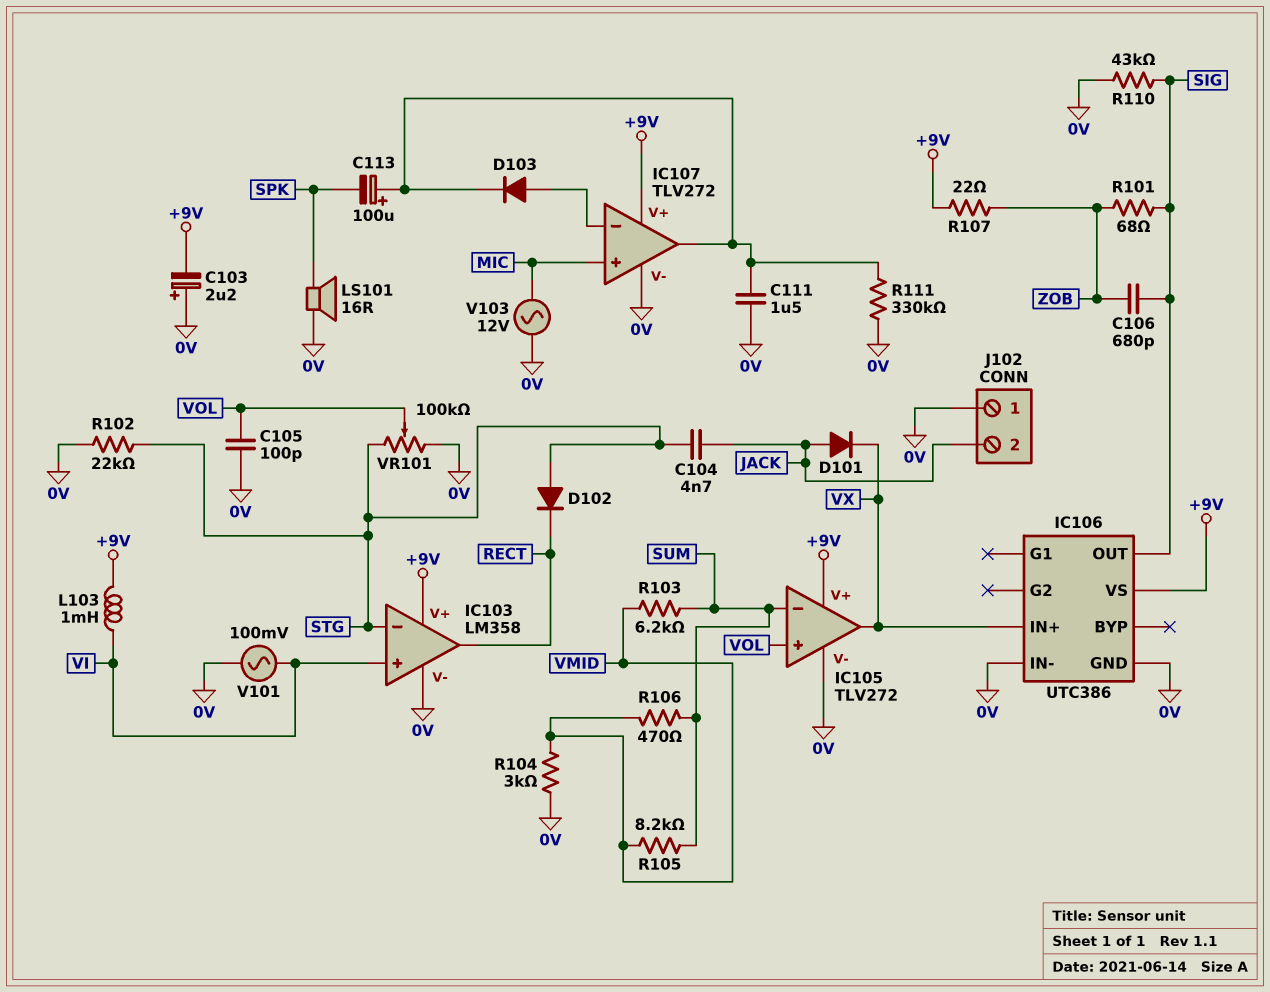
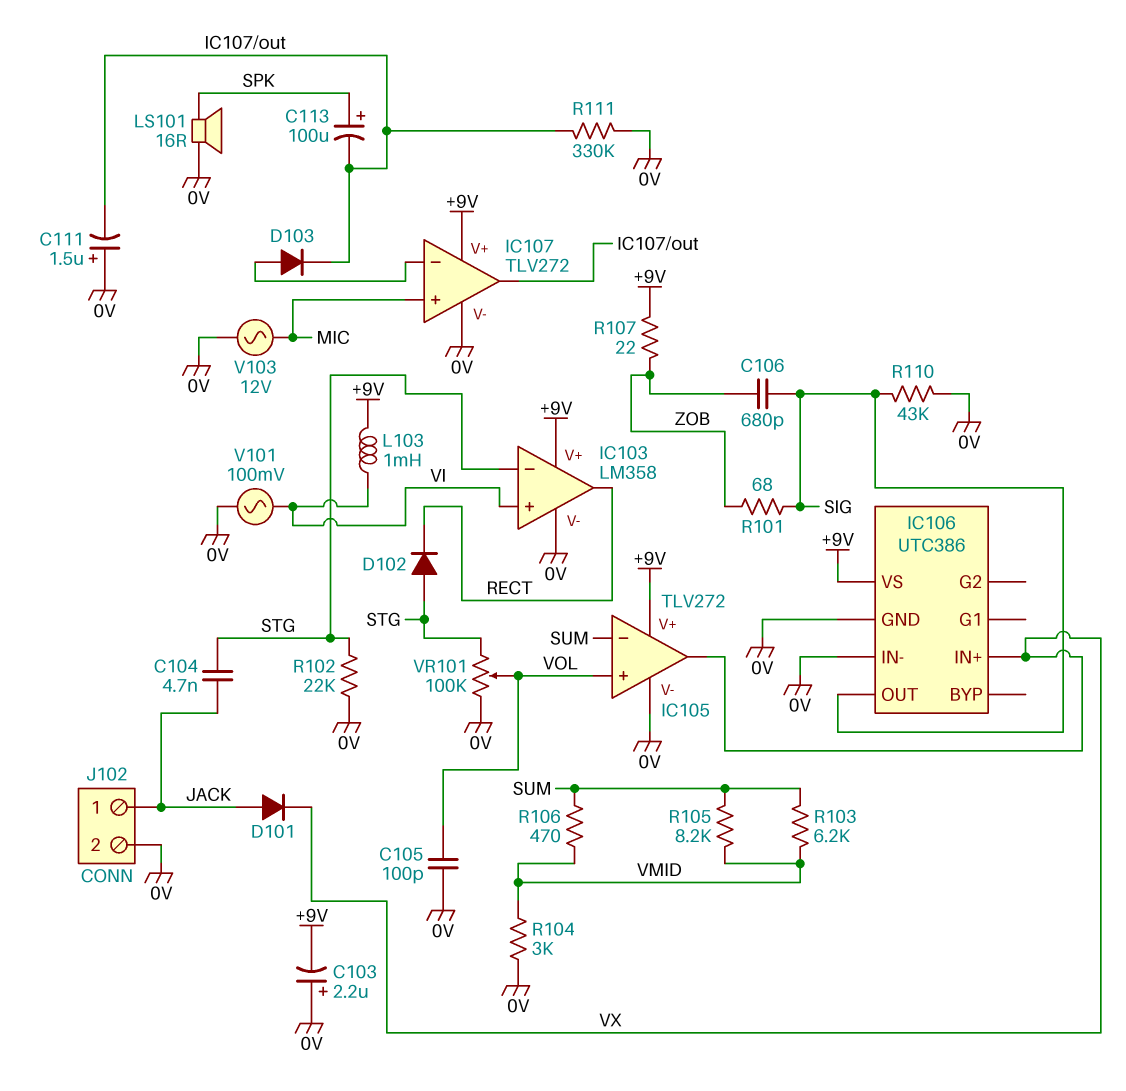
C111: 1.5uF (0V, IC107/out) -> 1.5uF (plus 0V, minus IC107/out)
C113: 100uF (plus IC107/out, minus SPK) -> 100uF (plus SPK, minus IC107/out)
J102 pin 1: 0V -> JACK
J102 pin 2: JACK -> 0V

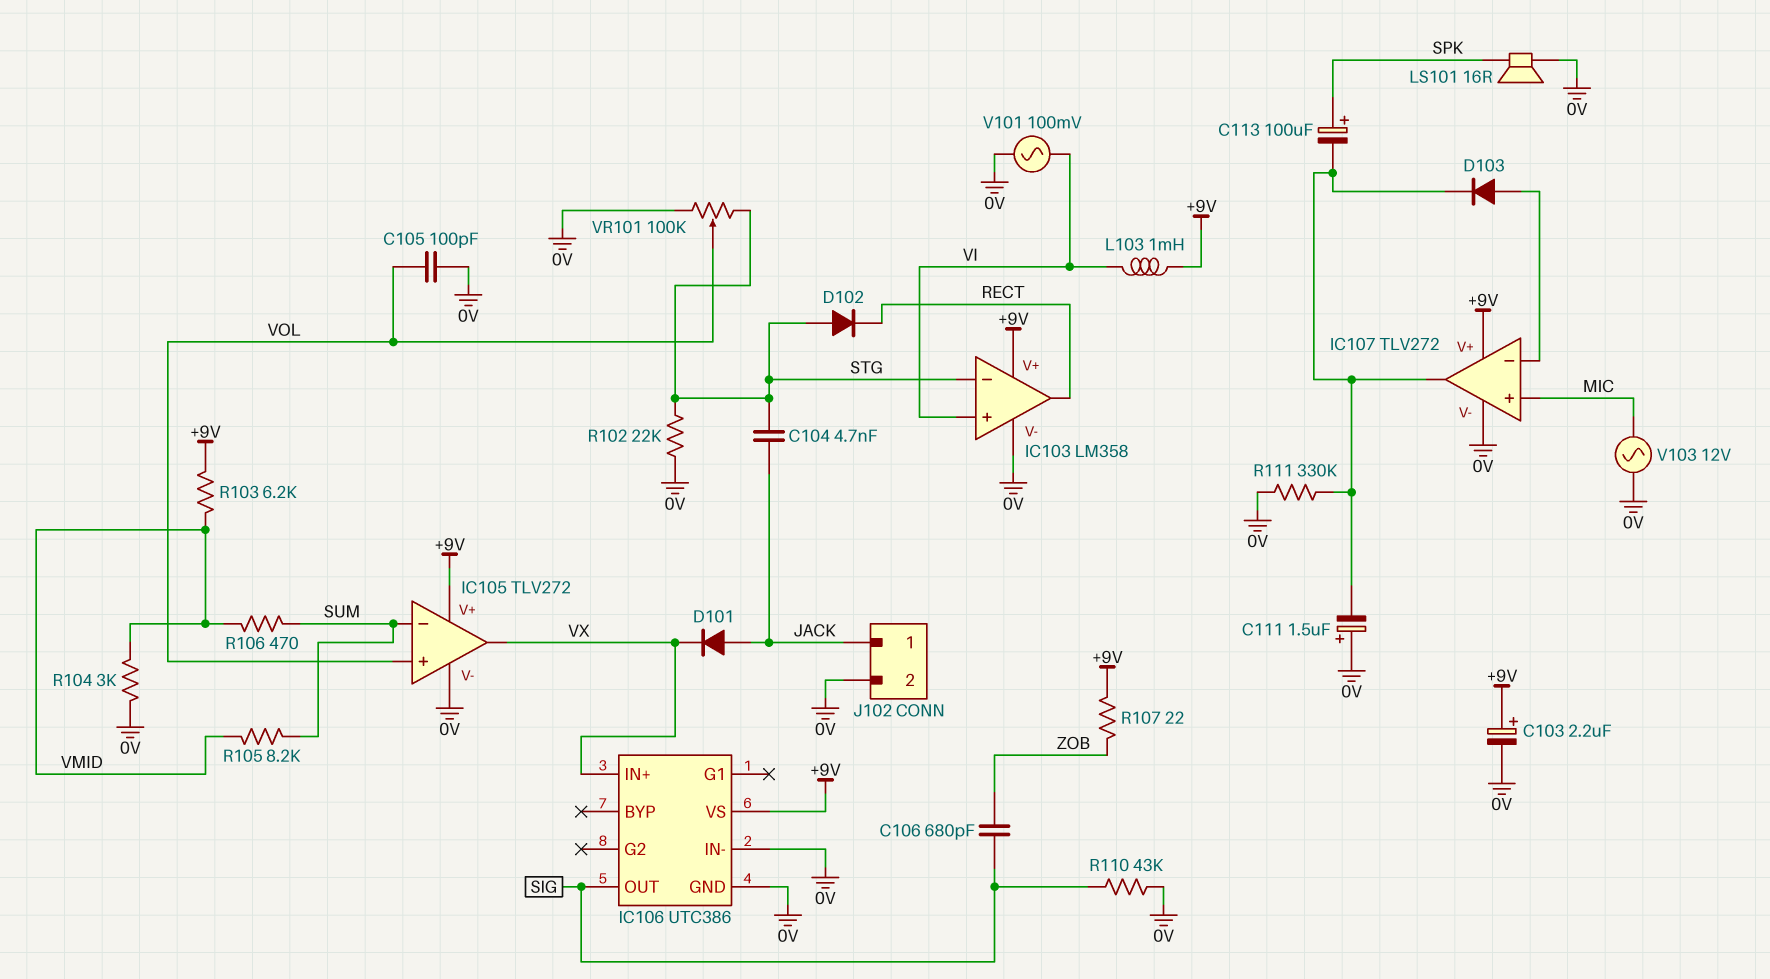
C103: 2.2uF (plus 0V, minus +9V) -> 2.2uF (plus +9V, minus 0V)
R101: 68 (SIG, ZOB) -> none
R103: 6.2k (SUM, VMID) -> 6.2k (+9V, VMID)

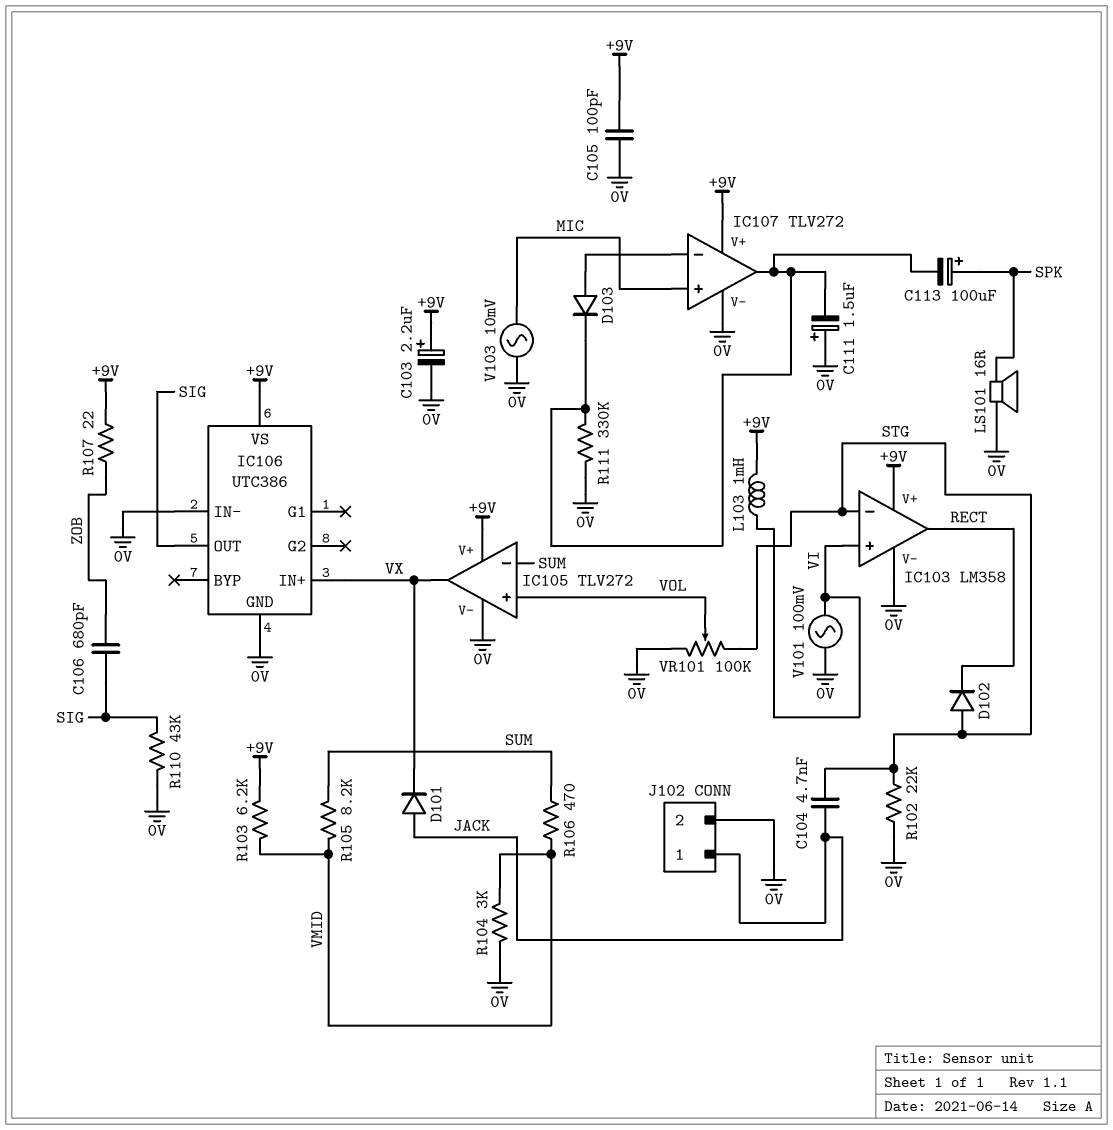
C105: 100pF (0V, VOL) -> 100pF (+9V, 0V)
V103: AC 12V (0V, MIC) -> AC 10mV (0V, MIC)

